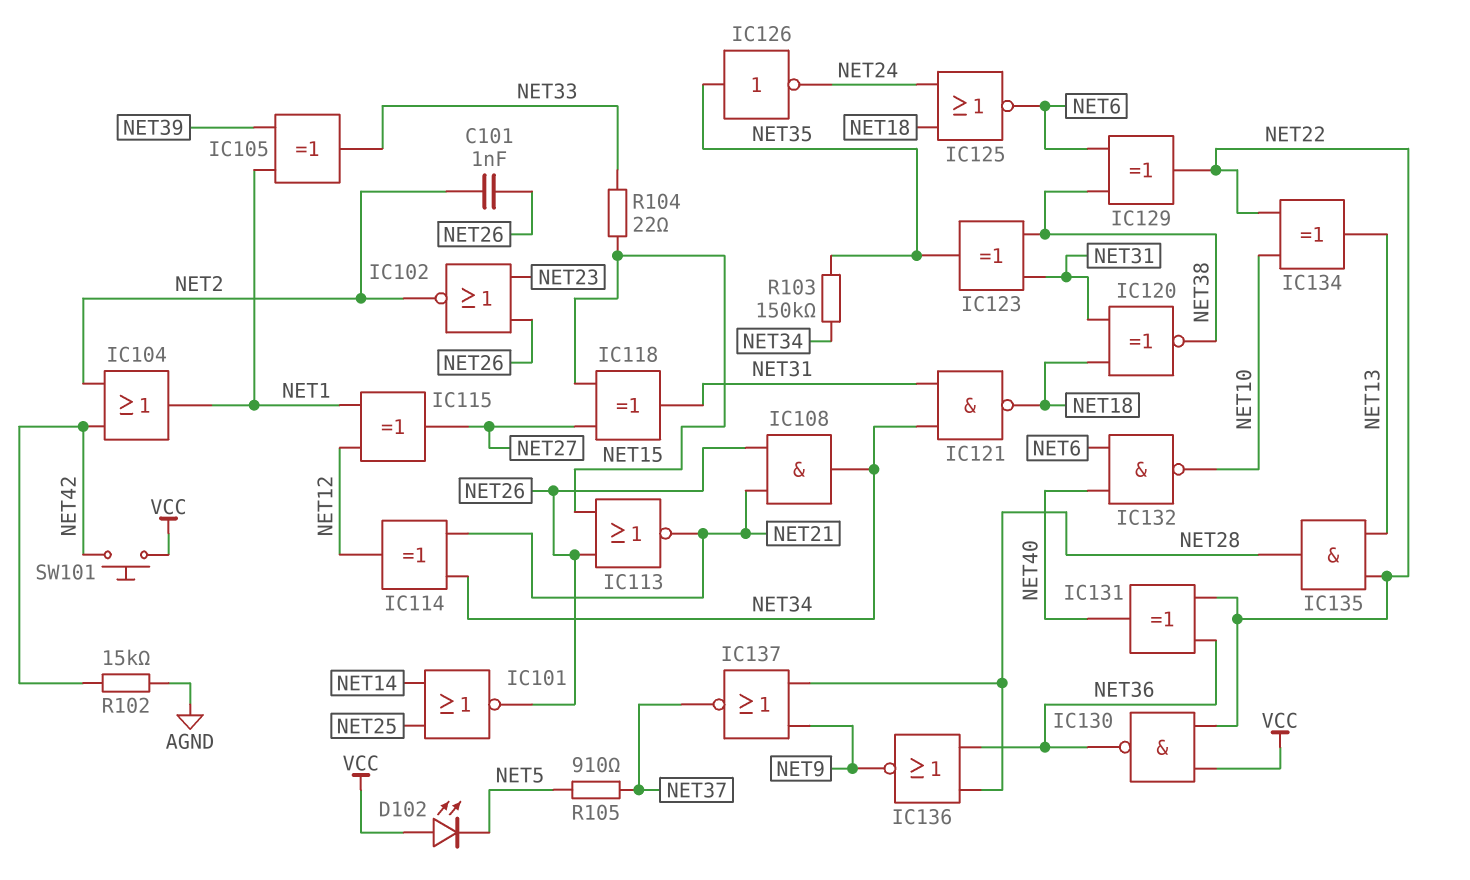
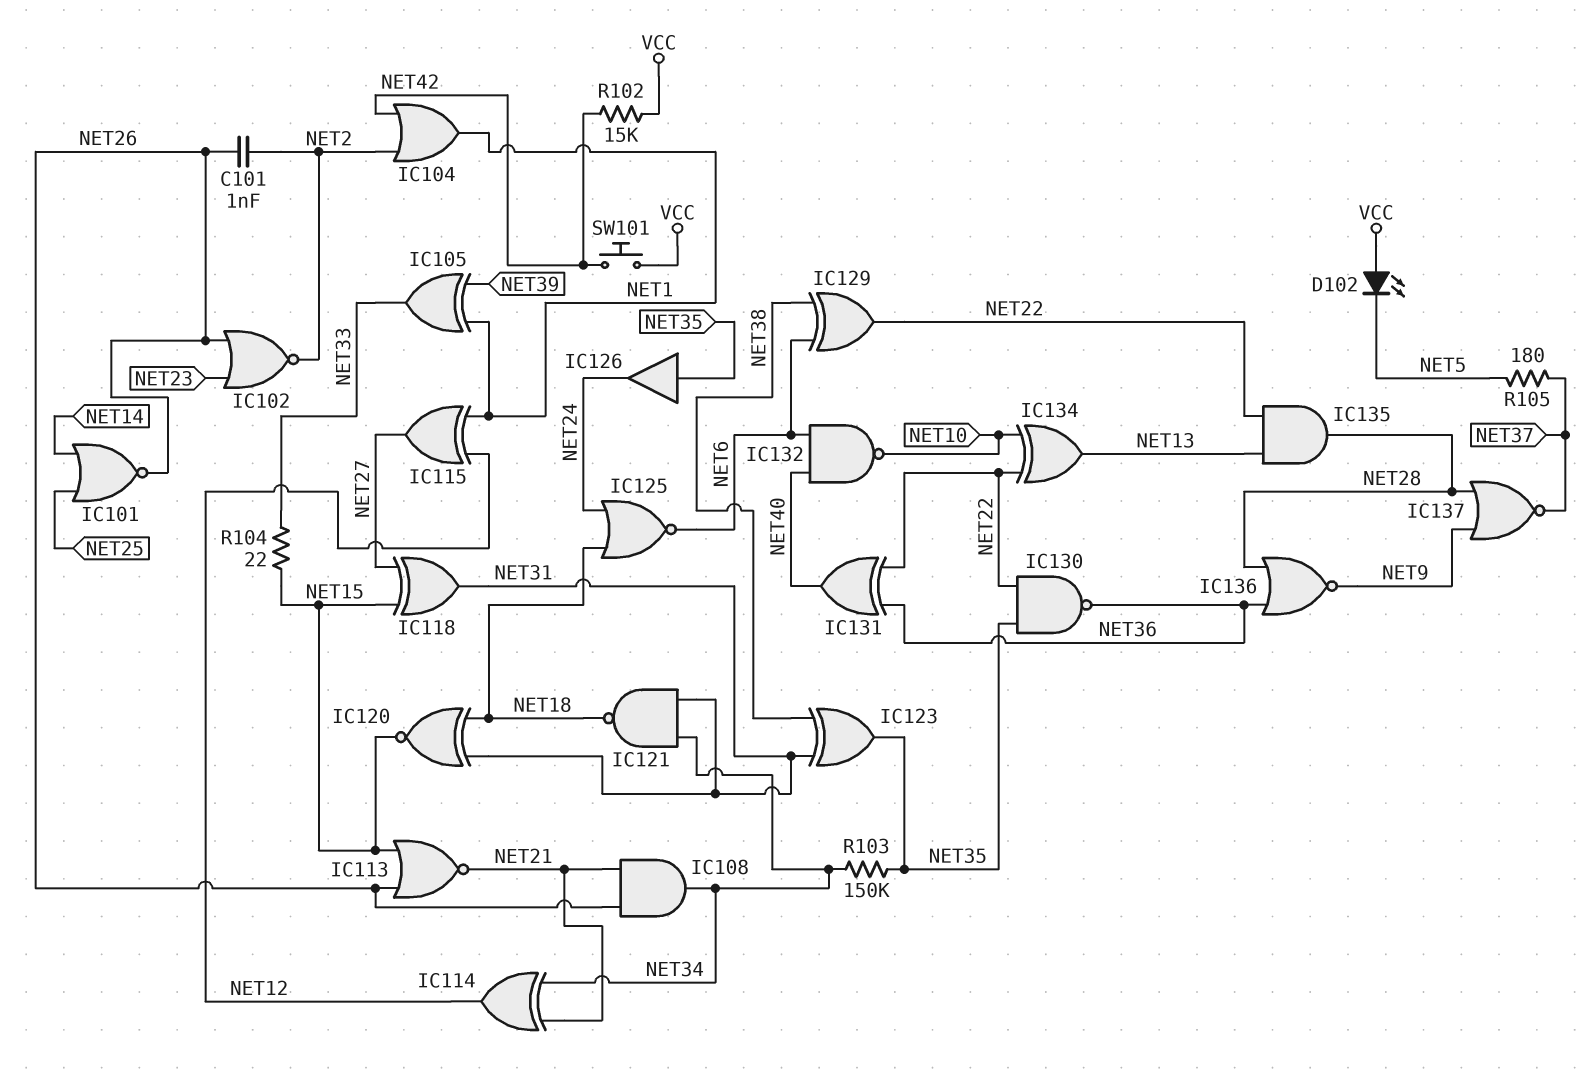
IC120: XNOR (in NET18, in NET31, out NET38) -> XNOR (in NET18, in NET31, out NET15)
IC126: NOT (in NET35, out NET24) -> buffer (in NET35, out NET24)
IC130: NAND (in NET22, in VCC, out NET36) -> NAND (in NET22, in NET35, out NET36)
R102: 15k (AGND, NET42) -> 15k (NET42, VCC)
R105: 910 (NET5, NET37) -> 180 (NET5, NET37)

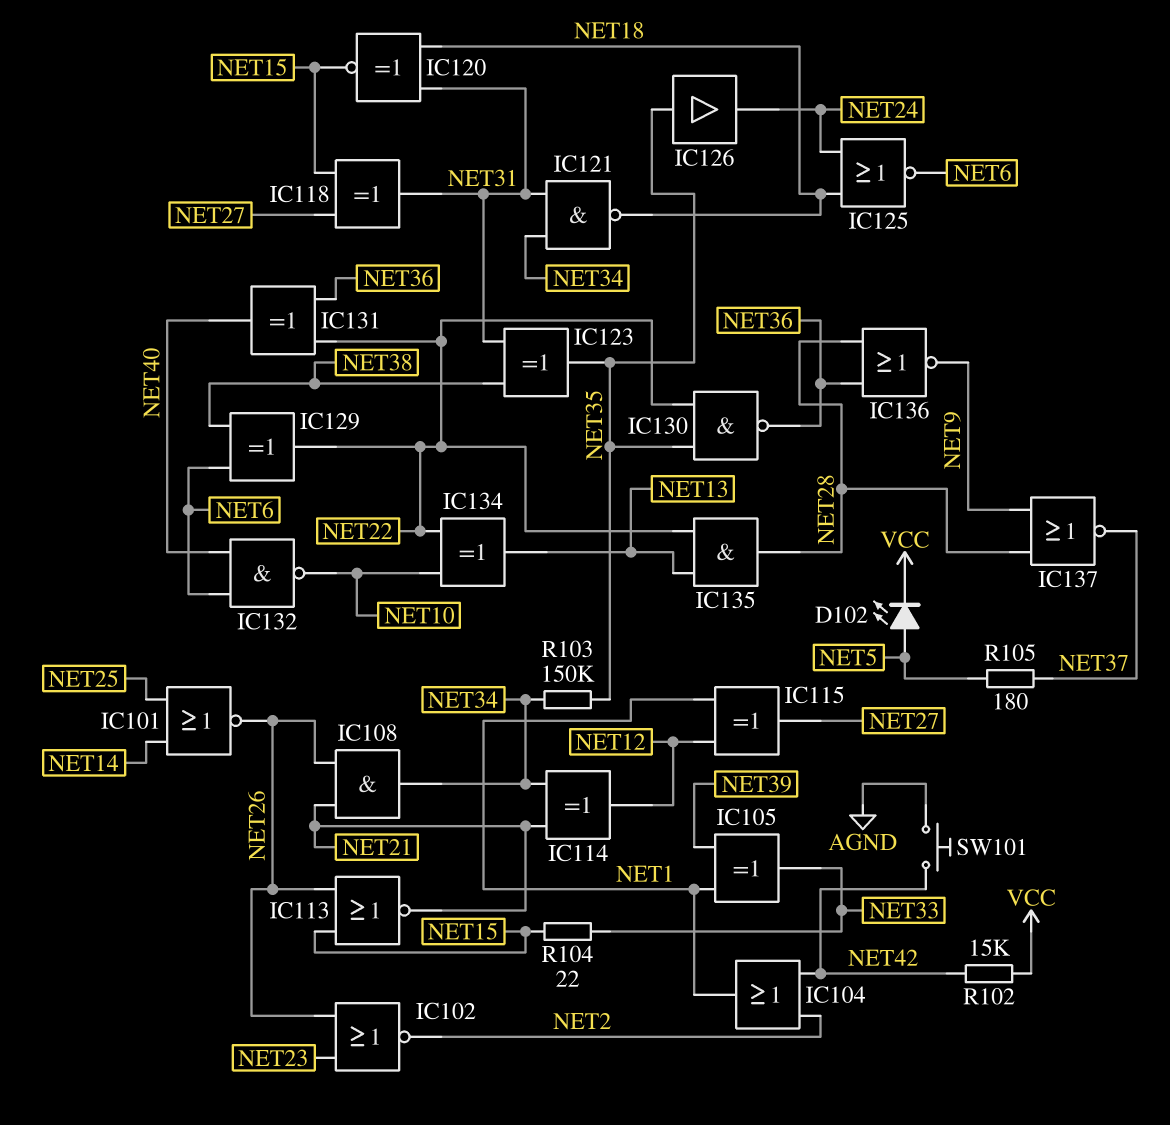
C101: 1nF (NET2, NET26) -> none
D102: LED (A VCC, K NET5) -> LED (A NET5, K VCC)
SW101: button (NET42, VCC) -> button (AGND, NET42)

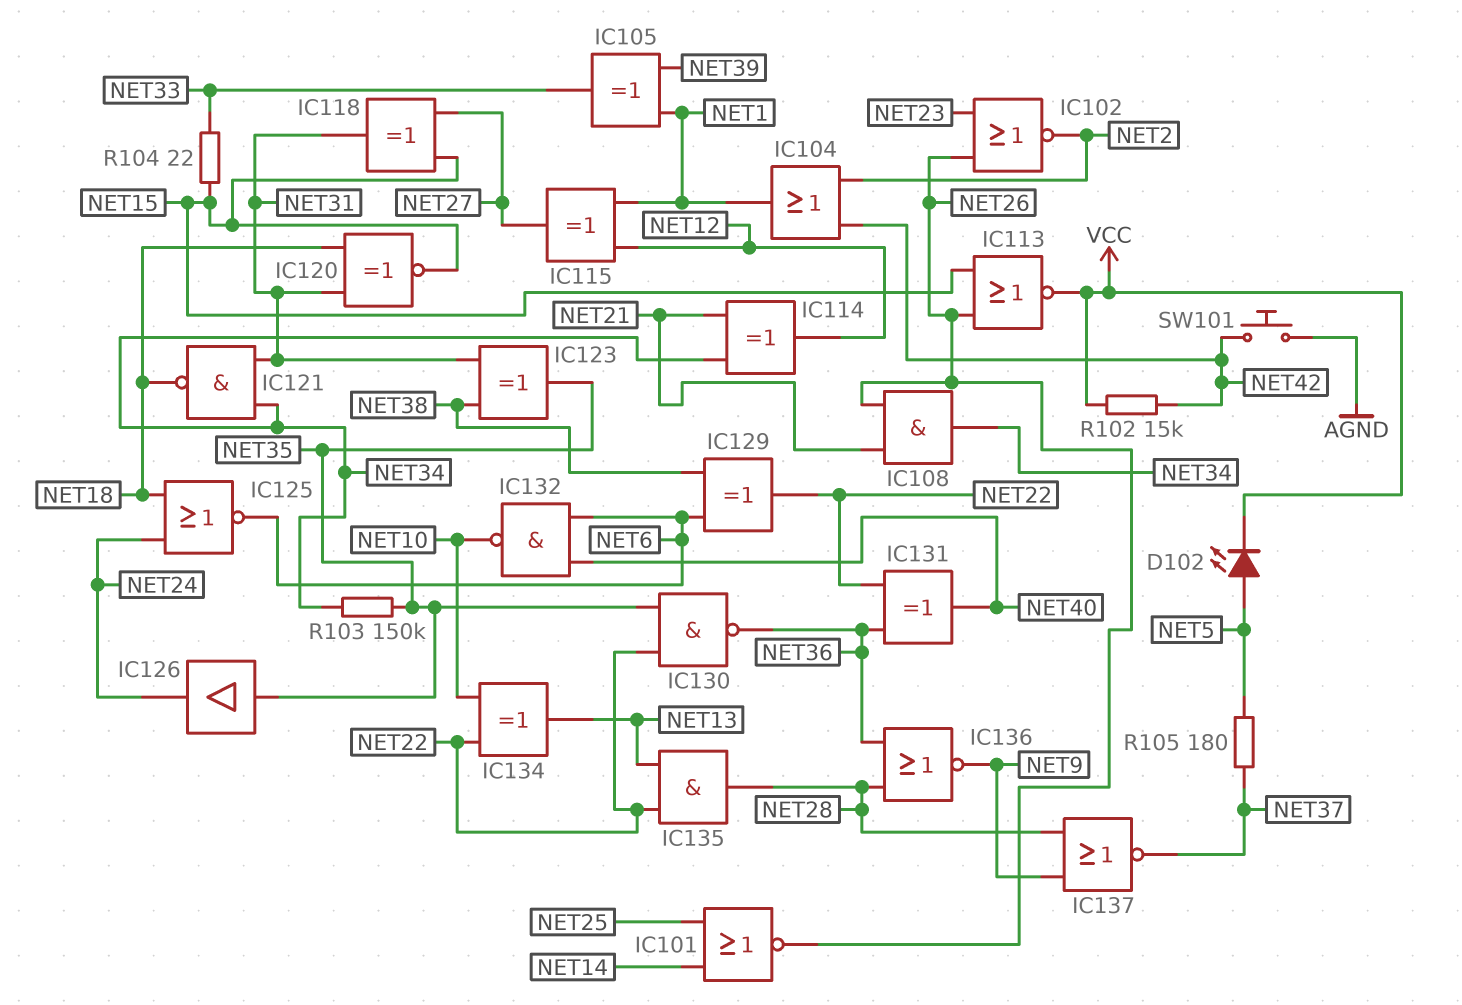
IC113: NOR (in NET15, in NET26, out NET21) -> NOR (in NET15, in NET26, out VCC)

